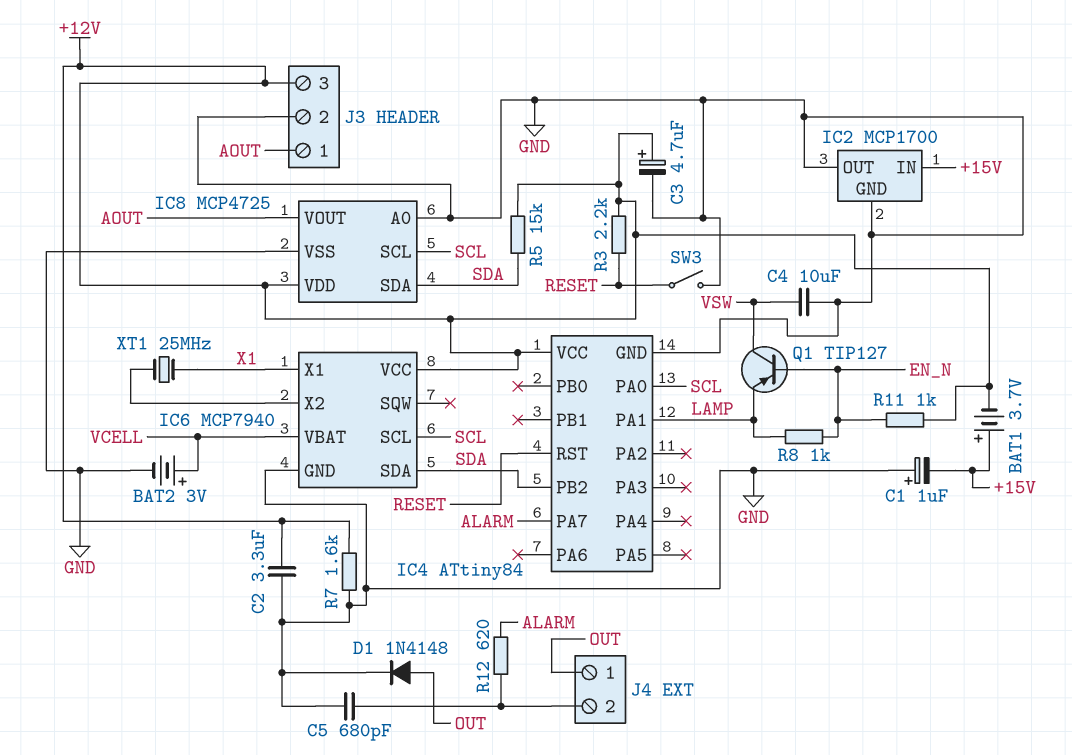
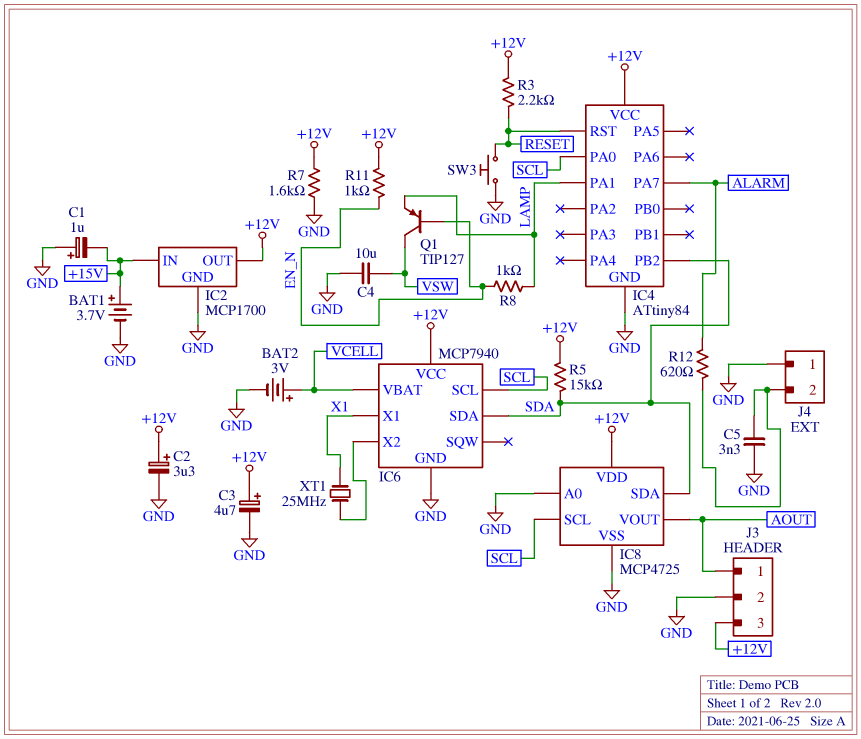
BAT1: 3.7V (plus +15V, minus +12V) -> 3.7V (plus +15V, minus GND)
C2: 3.3uF (+12V, GND) -> 3.3uF (plus +12V, minus GND)
C5: 680pF (GND, J4/2) -> 3.3nF (GND, J4/2)
D1: diode 1N4148 (A OUT, K GND) -> none
IC2 pin OUT: GND -> +12V
J4 pin 1: OUT -> GND
SW3: switch (GND, RESET) -> button (GND, RESET)

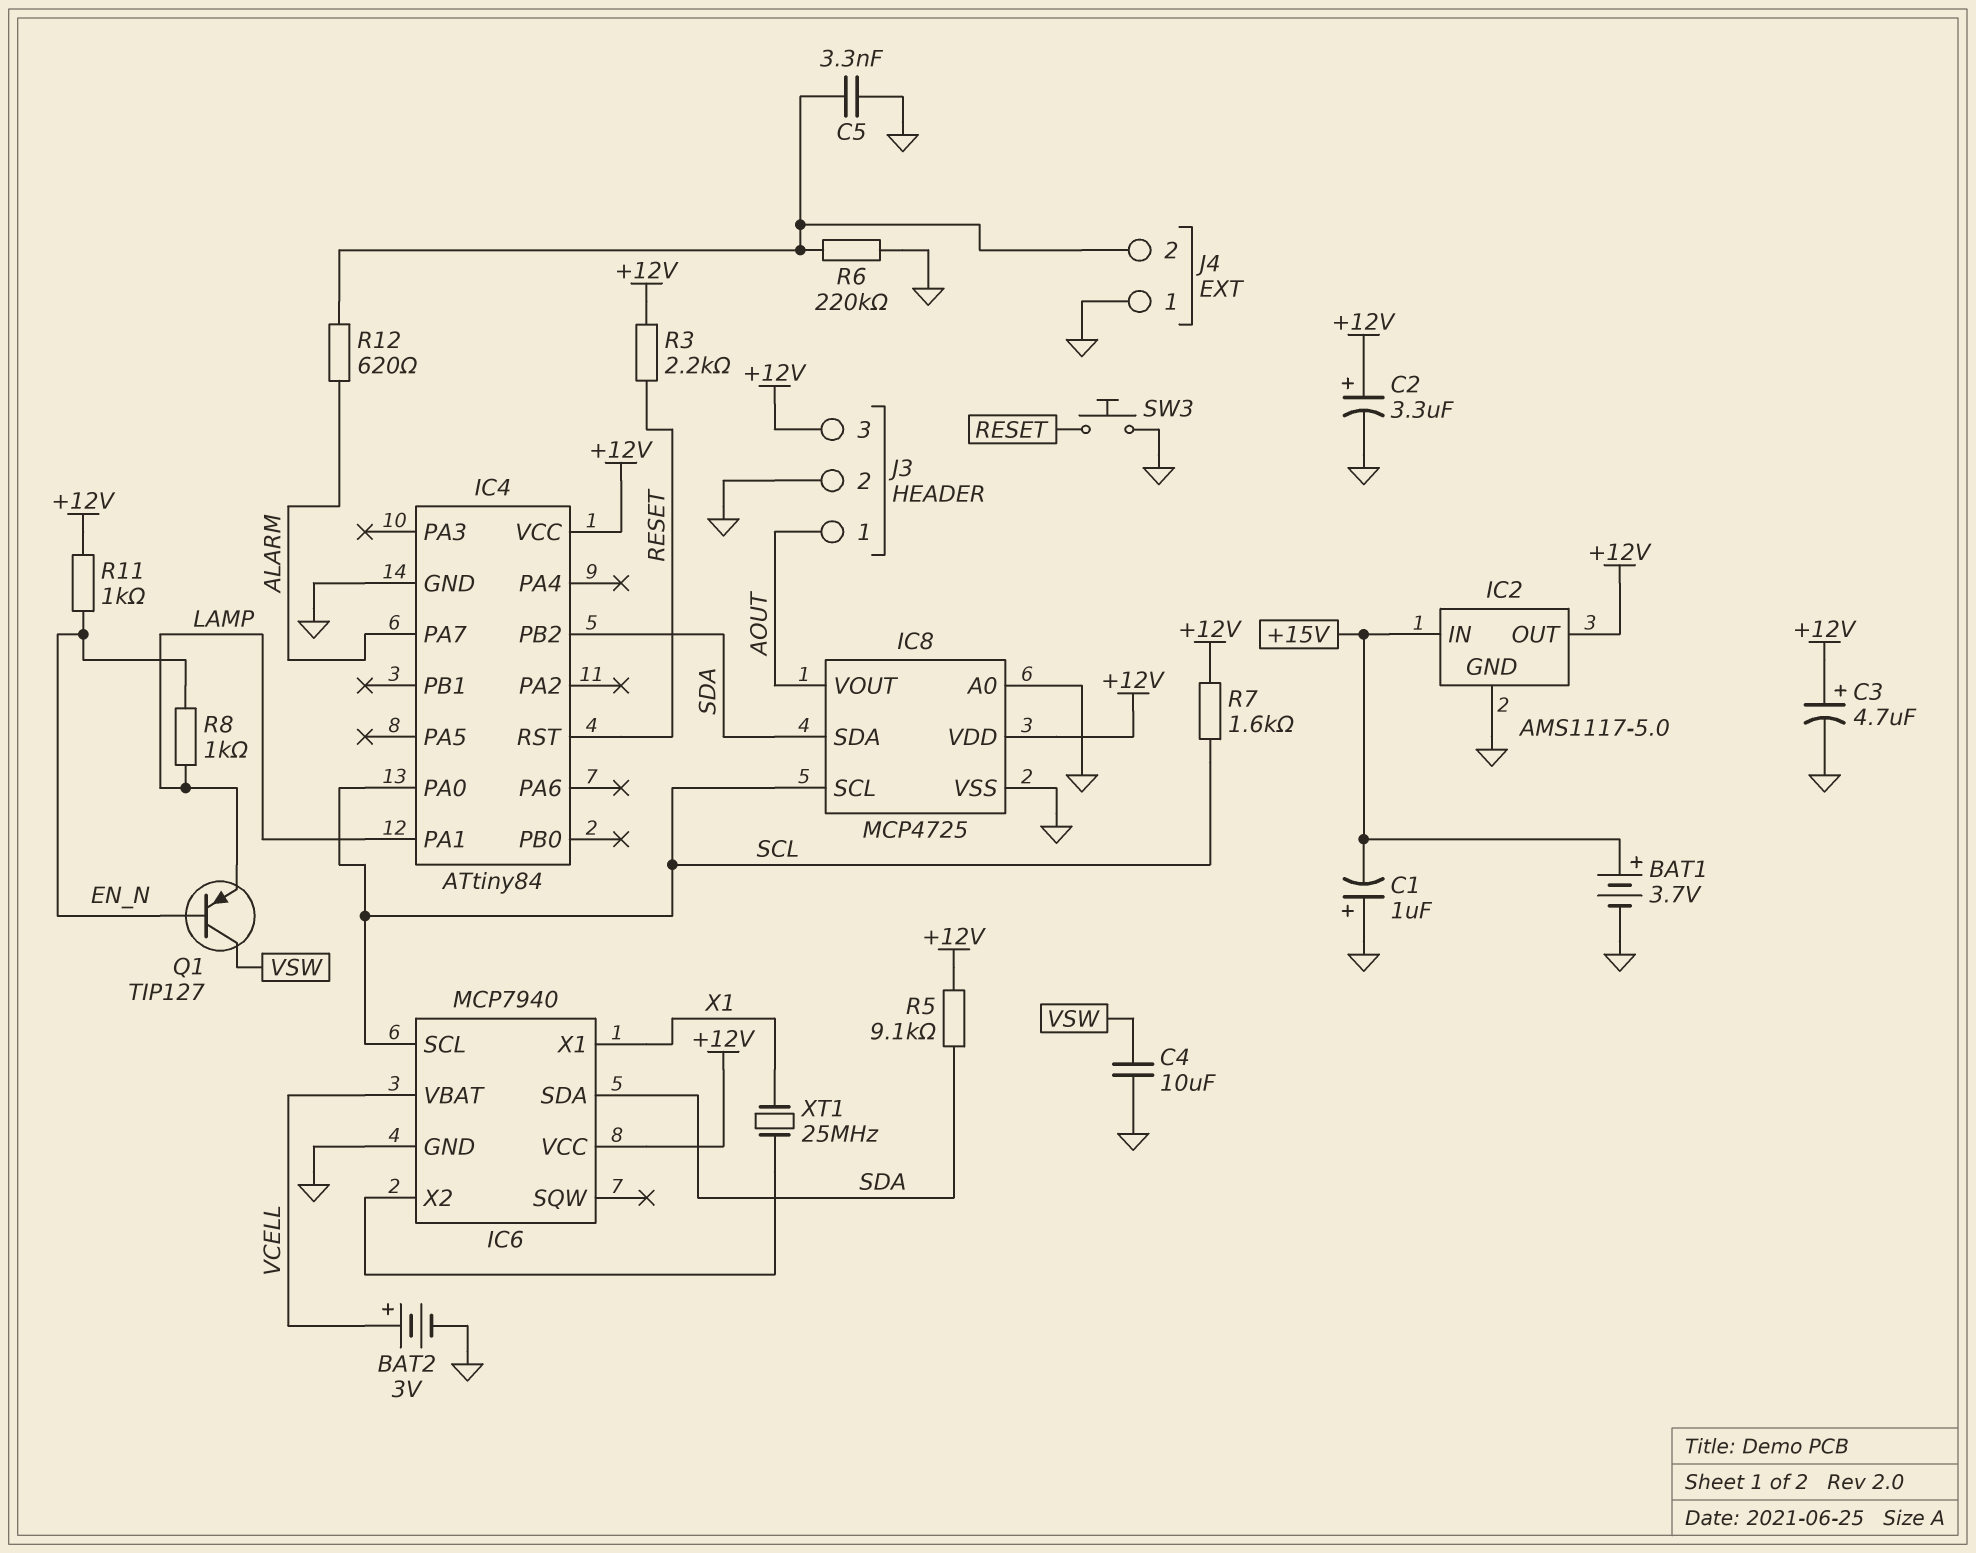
IC2: MCP1700 -> AMS1117-5.0
R5: 15k (+12V, SDA) -> 9.1k (+12V, SDA)
R6: none -> 220k (GND, J4/2)
R7: 1.6k (+12V, GND) -> 1.6k (+12V, SCL)

